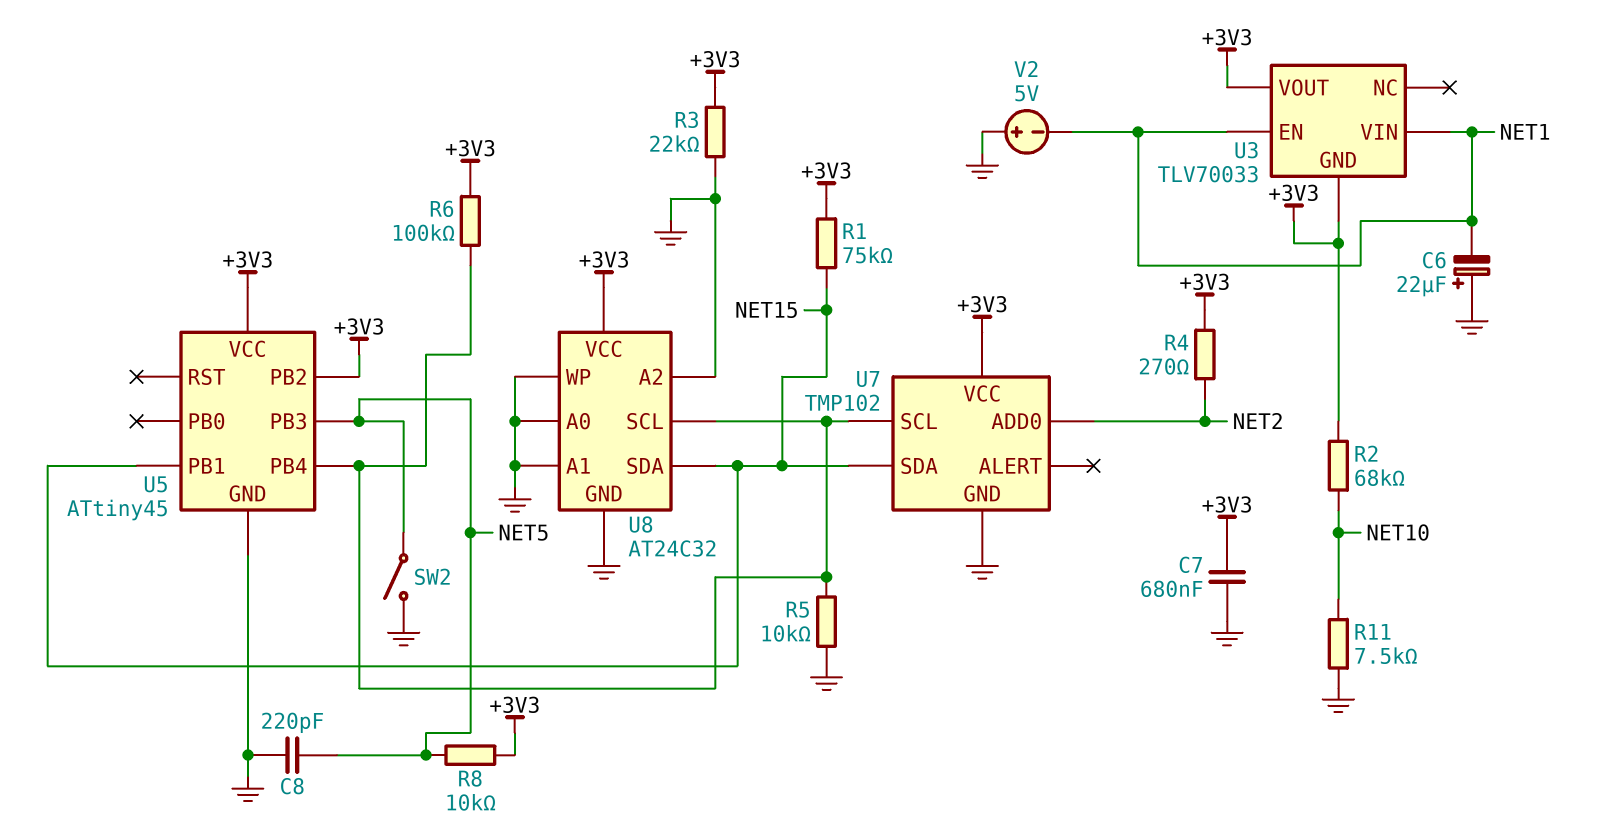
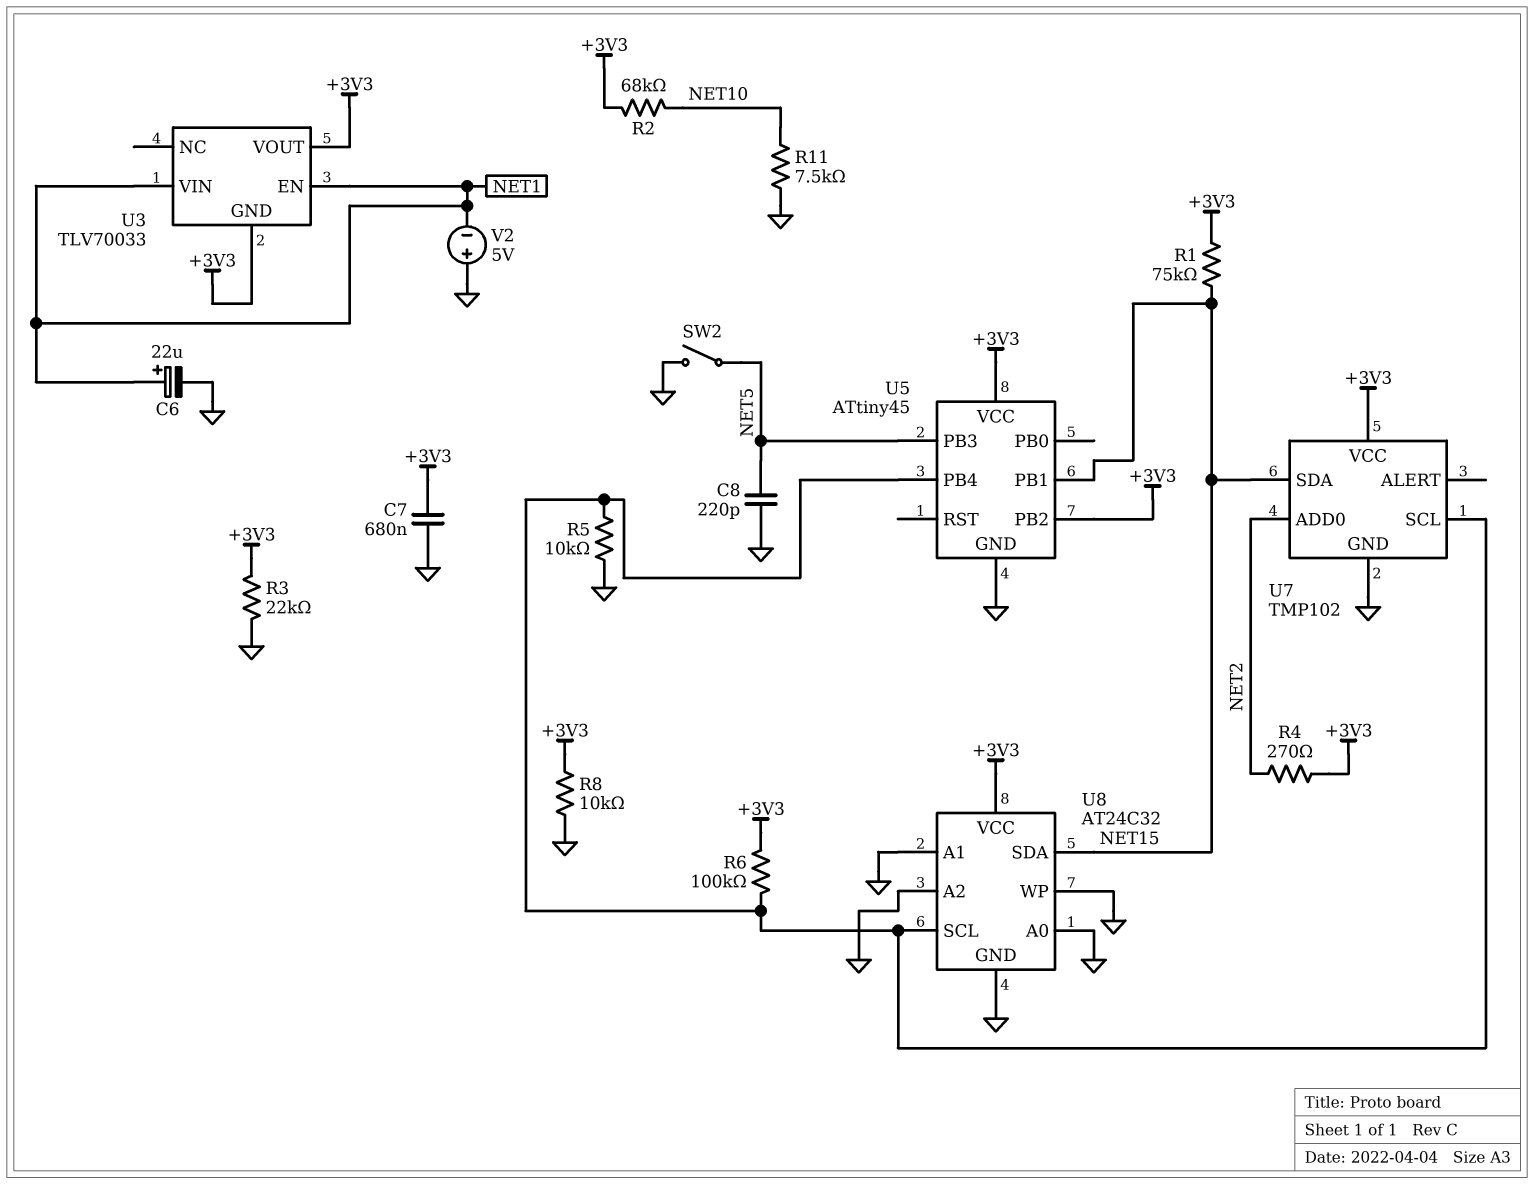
C6: 22uF (plus GND, minus NET1) -> 22uF (plus NET1, minus GND)
R8: 10k (+3V3, NET5) -> 10k (+3V3, GND)

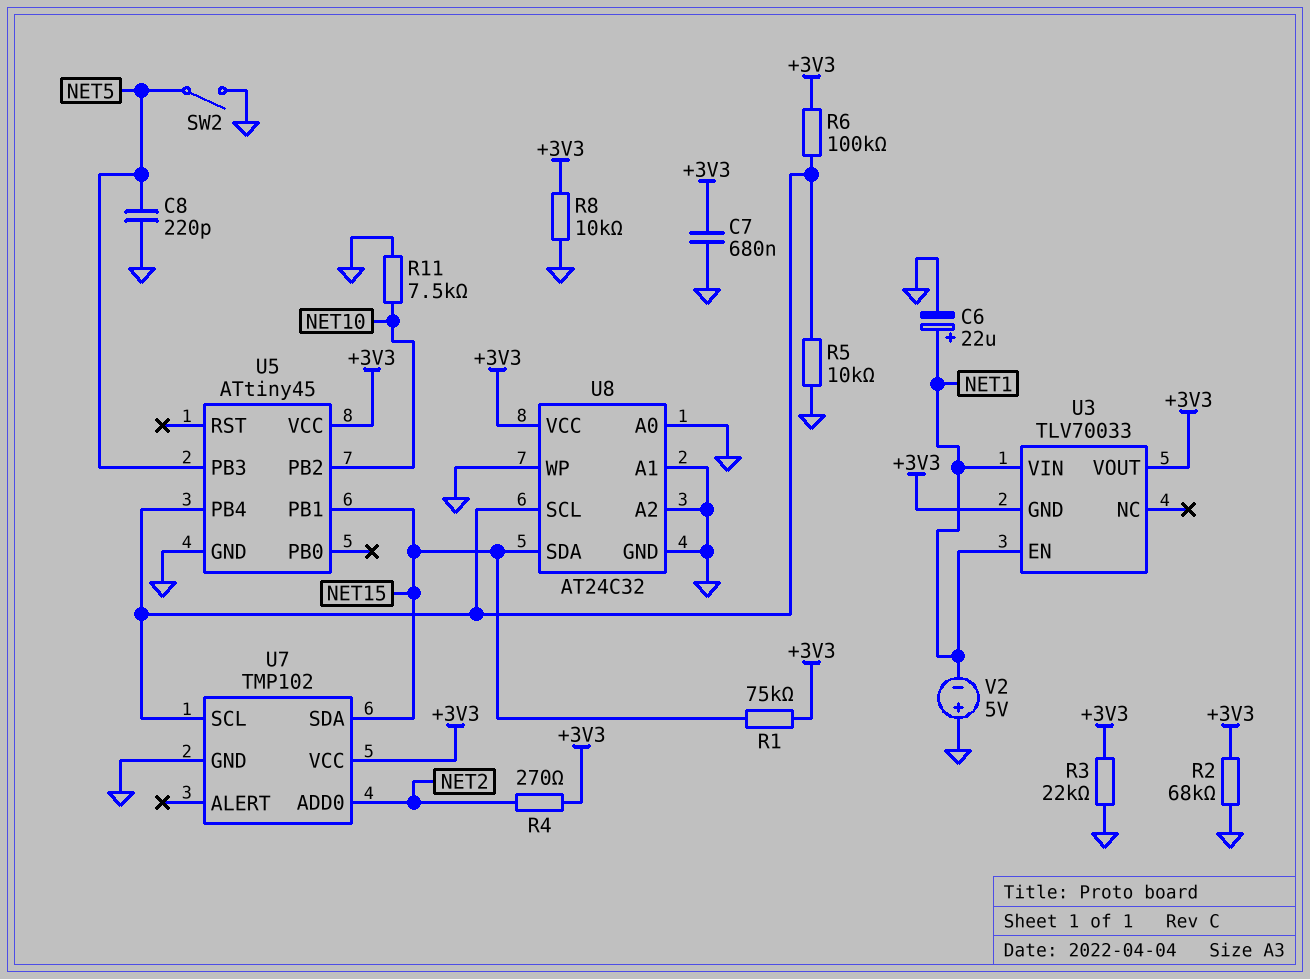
R2: 68k (+3V3, NET10) -> 68k (+3V3, GND)
U5 pin PB2: +3V3 -> NET10

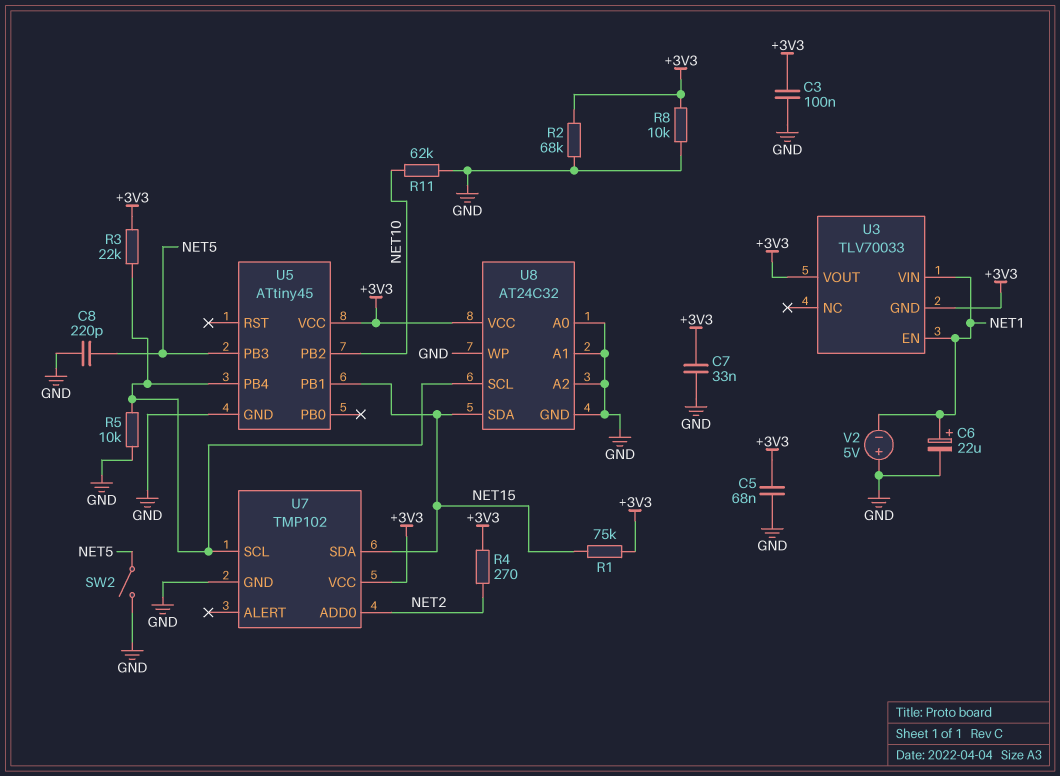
C3: none -> 100nF (+3V3, GND)
C5: none -> 68nF (+3V3, GND)
C7: 680nF (+3V3, GND) -> 33nF (+3V3, GND)
R3: 22k (+3V3, GND) -> 22k (+3V3, U5/PB4)
R6: 100k (+3V3, U5/PB4) -> none
R11: 7.5k (GND, NET10) -> 62k (GND, NET10)

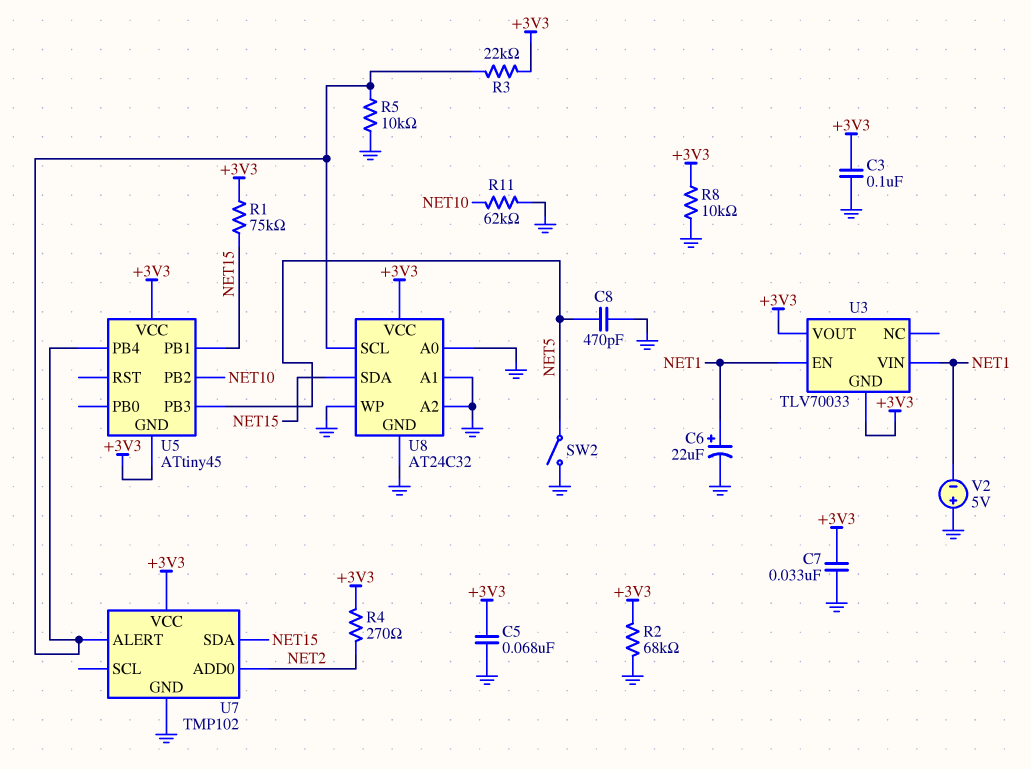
C8: 220pF (GND, NET5) -> 470pF (GND, NET5)
U5 pin GND: GND -> +3V3
U7 pin ALERT: none -> U5/PB4
U7 pin SCL: U5/PB4 -> none

